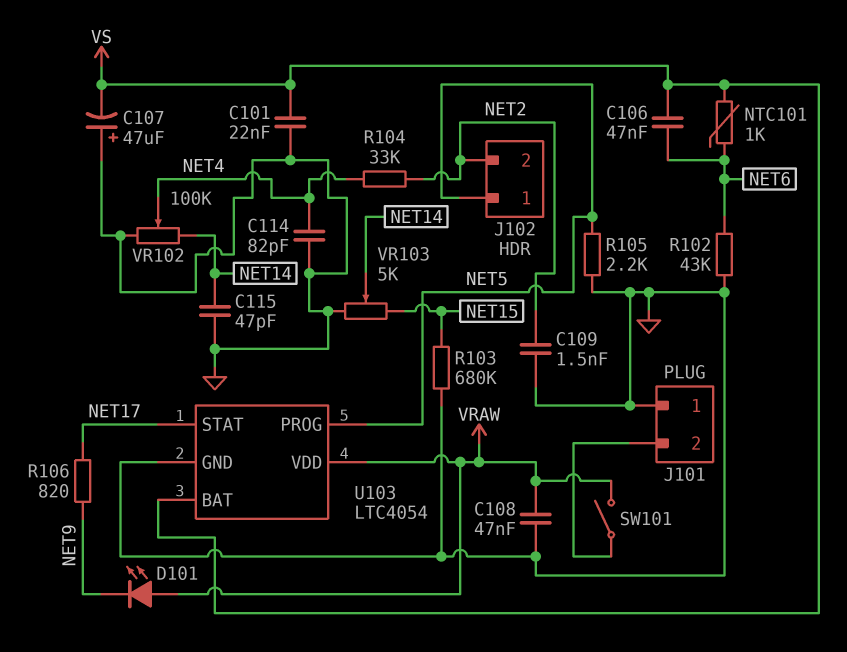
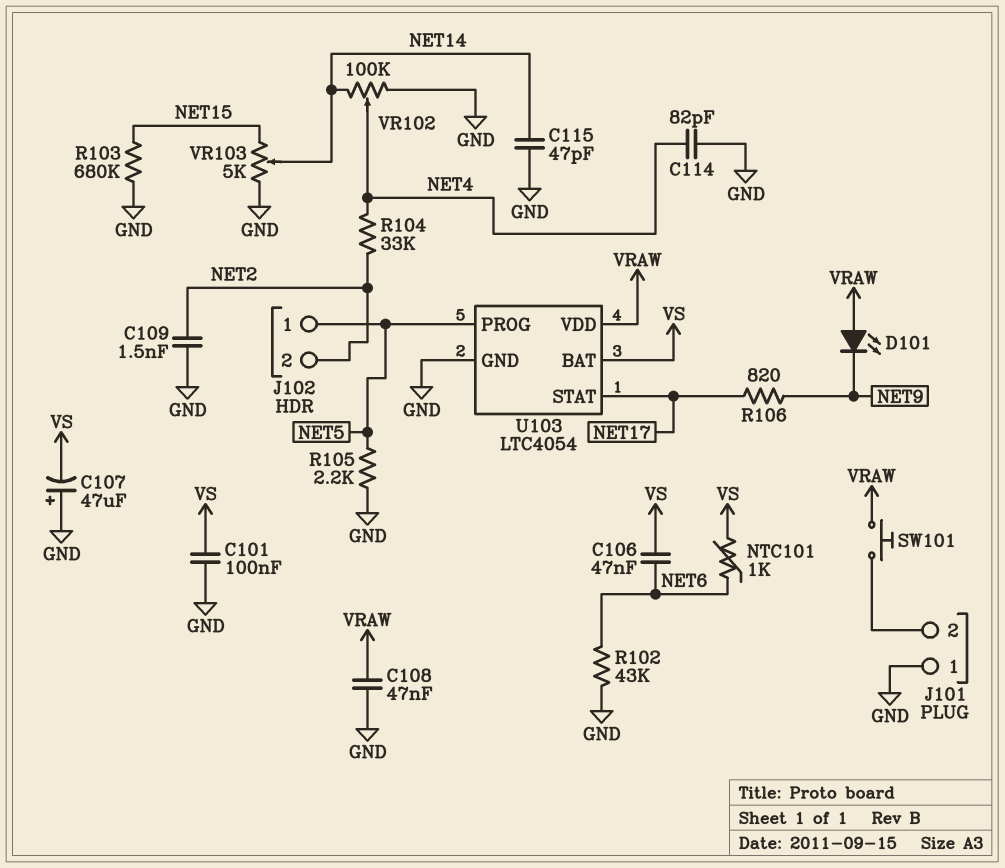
C101: 22nF (GND, VS) -> 100nF (GND, VS)
SW101: switch (J101/2, VRAW) -> button (J101/2, VRAW)

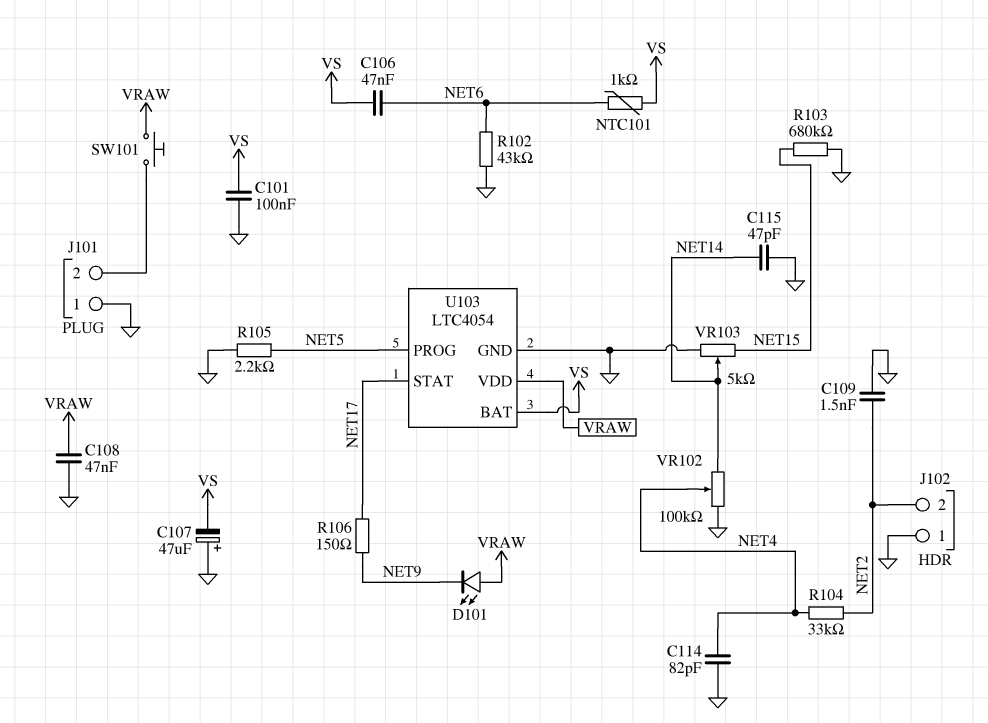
J102 pin 1: NET5 -> GND
R106: 820 (NET9, NET17) -> 150 (NET9, NET17)

